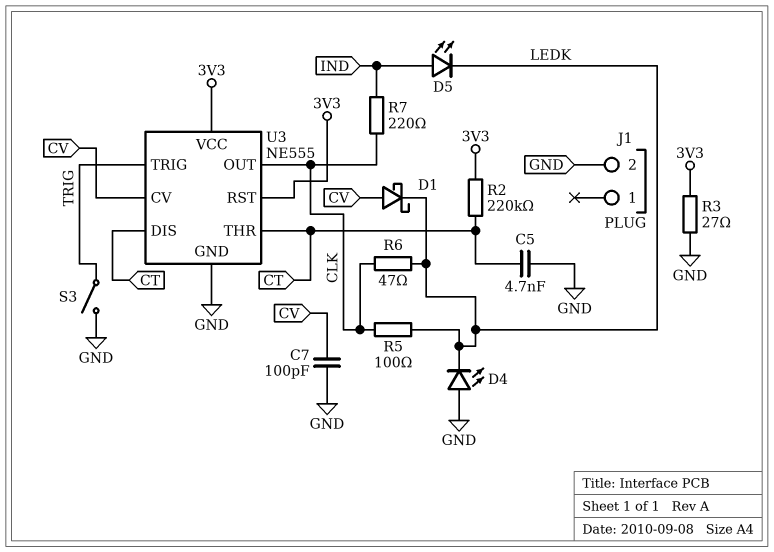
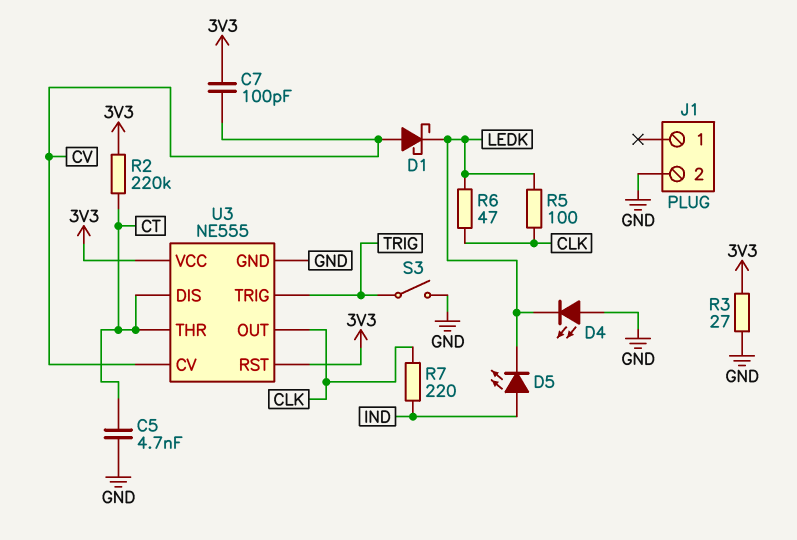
C7: 100pF (CV, GND) -> 100pF (3V3, CV)

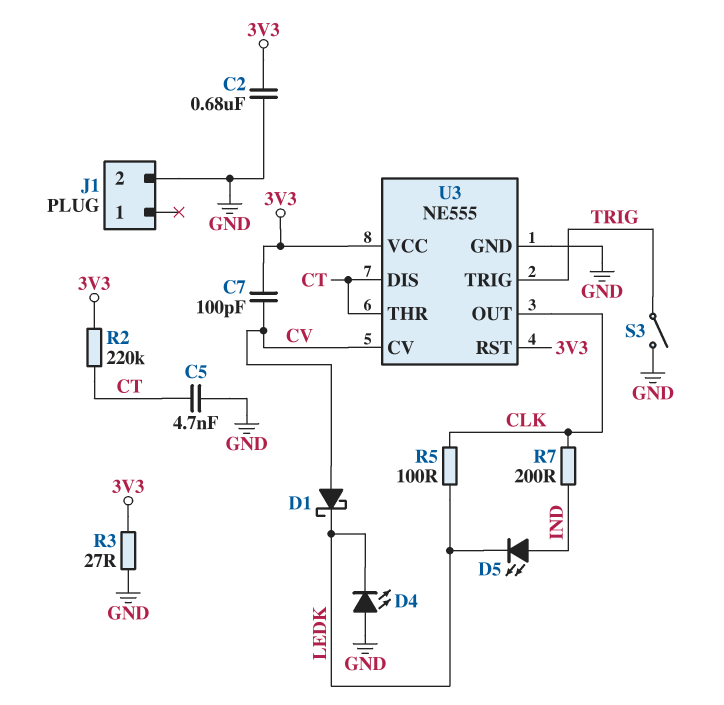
C2: none -> 680nF (3V3, GND)
R6: 47 (CLK, LEDK) -> none
R7: 220 (CLK, IND) -> 200 (CLK, IND)

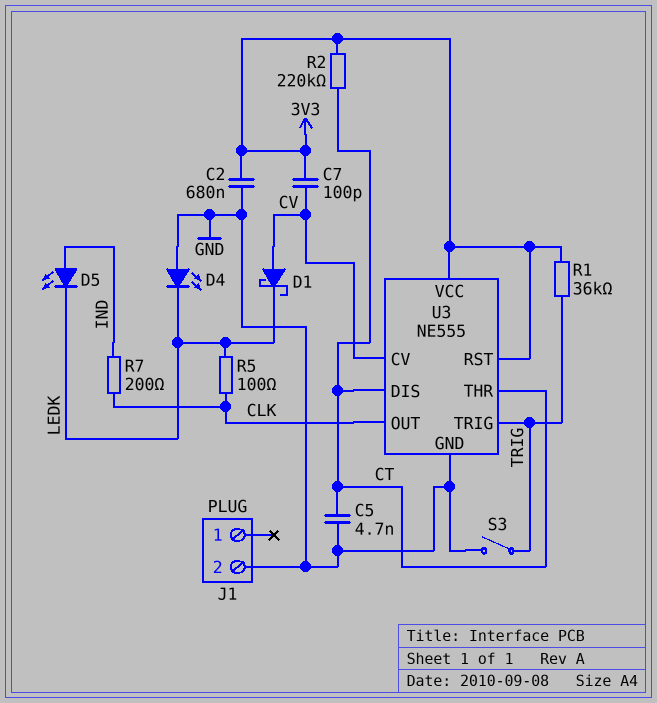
R1: none -> 36k (3V3, TRIG)
R3: 27 (3V3, GND) -> none

